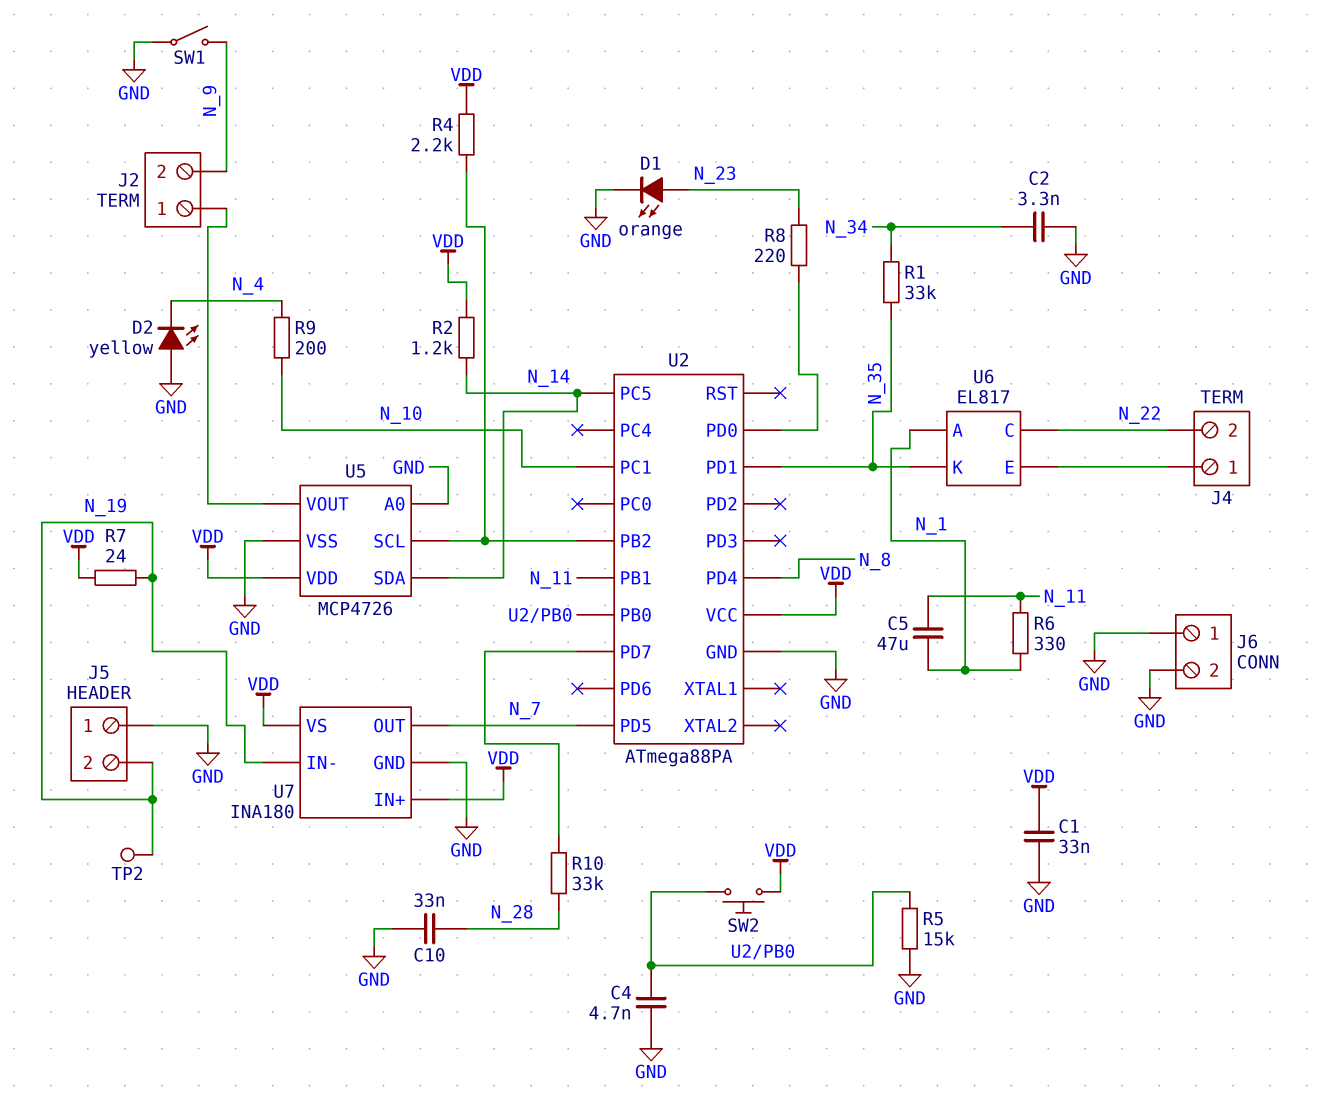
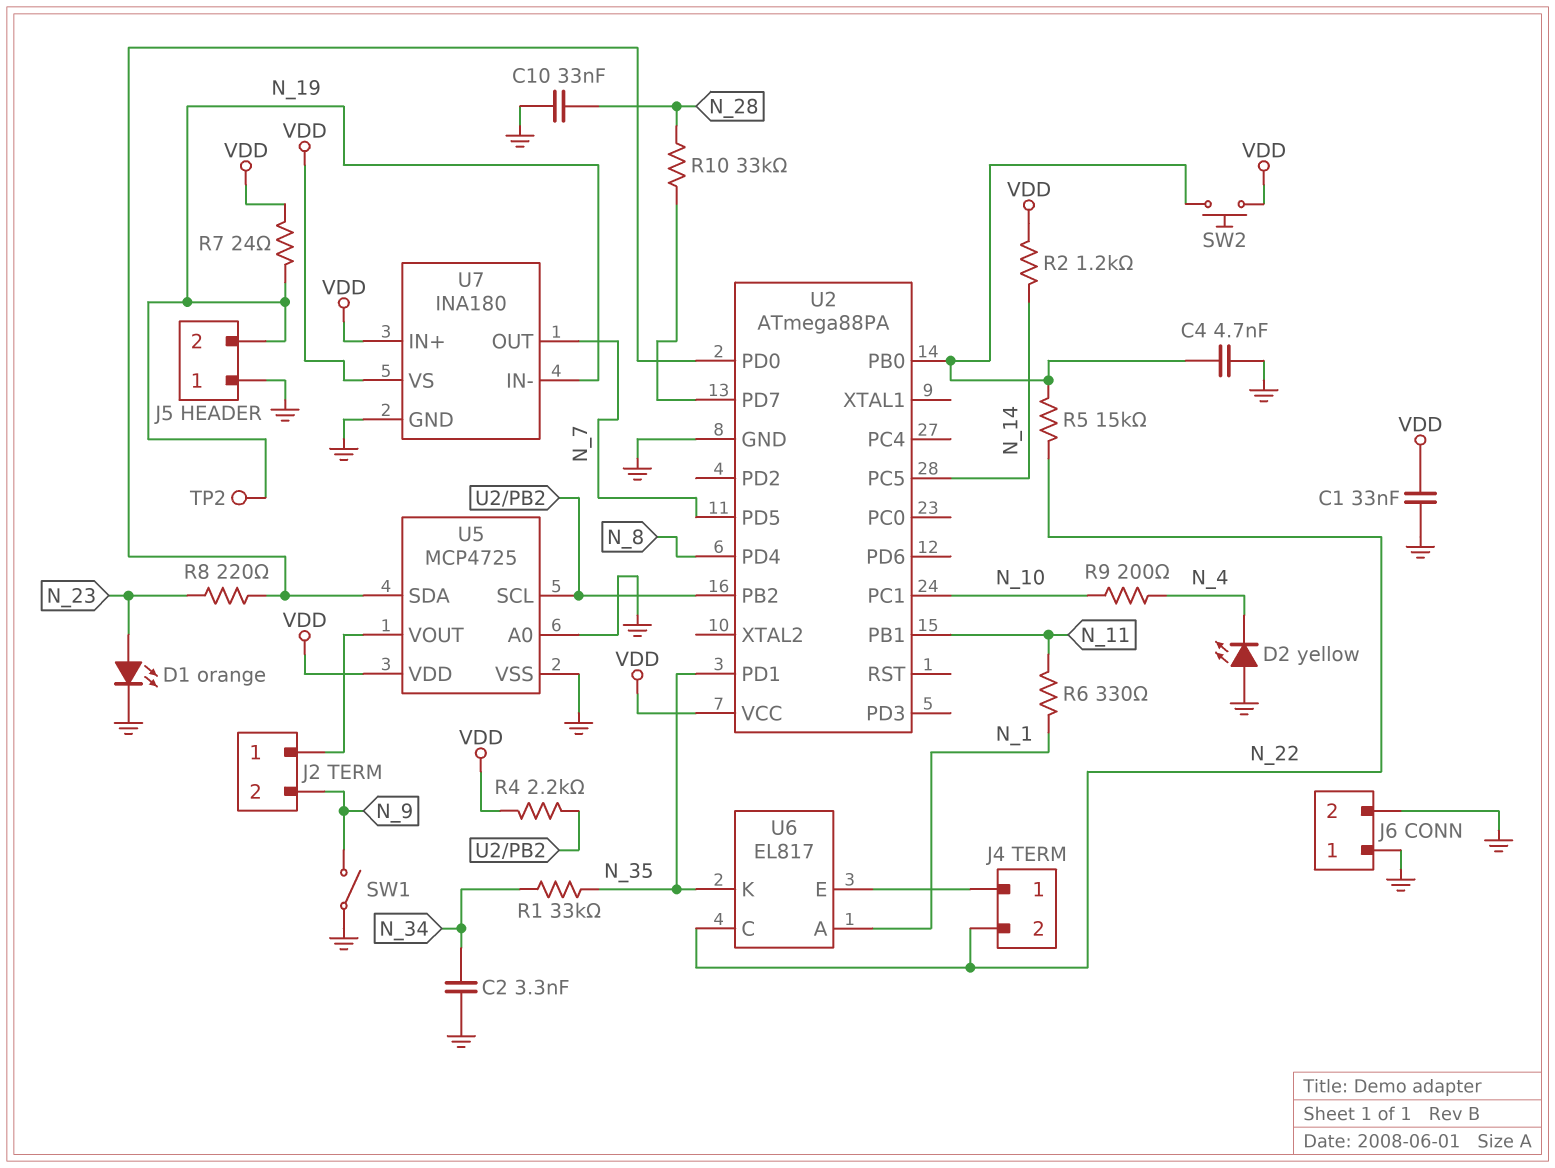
C5: 47uF (N_1, N_11) -> none
R5: 15k (GND, U2/PB0) -> 15k (N_22, U2/PB0)
U5: MCP4726 -> MCP4725
U5 pin SDA: N_14 -> U2/PD0

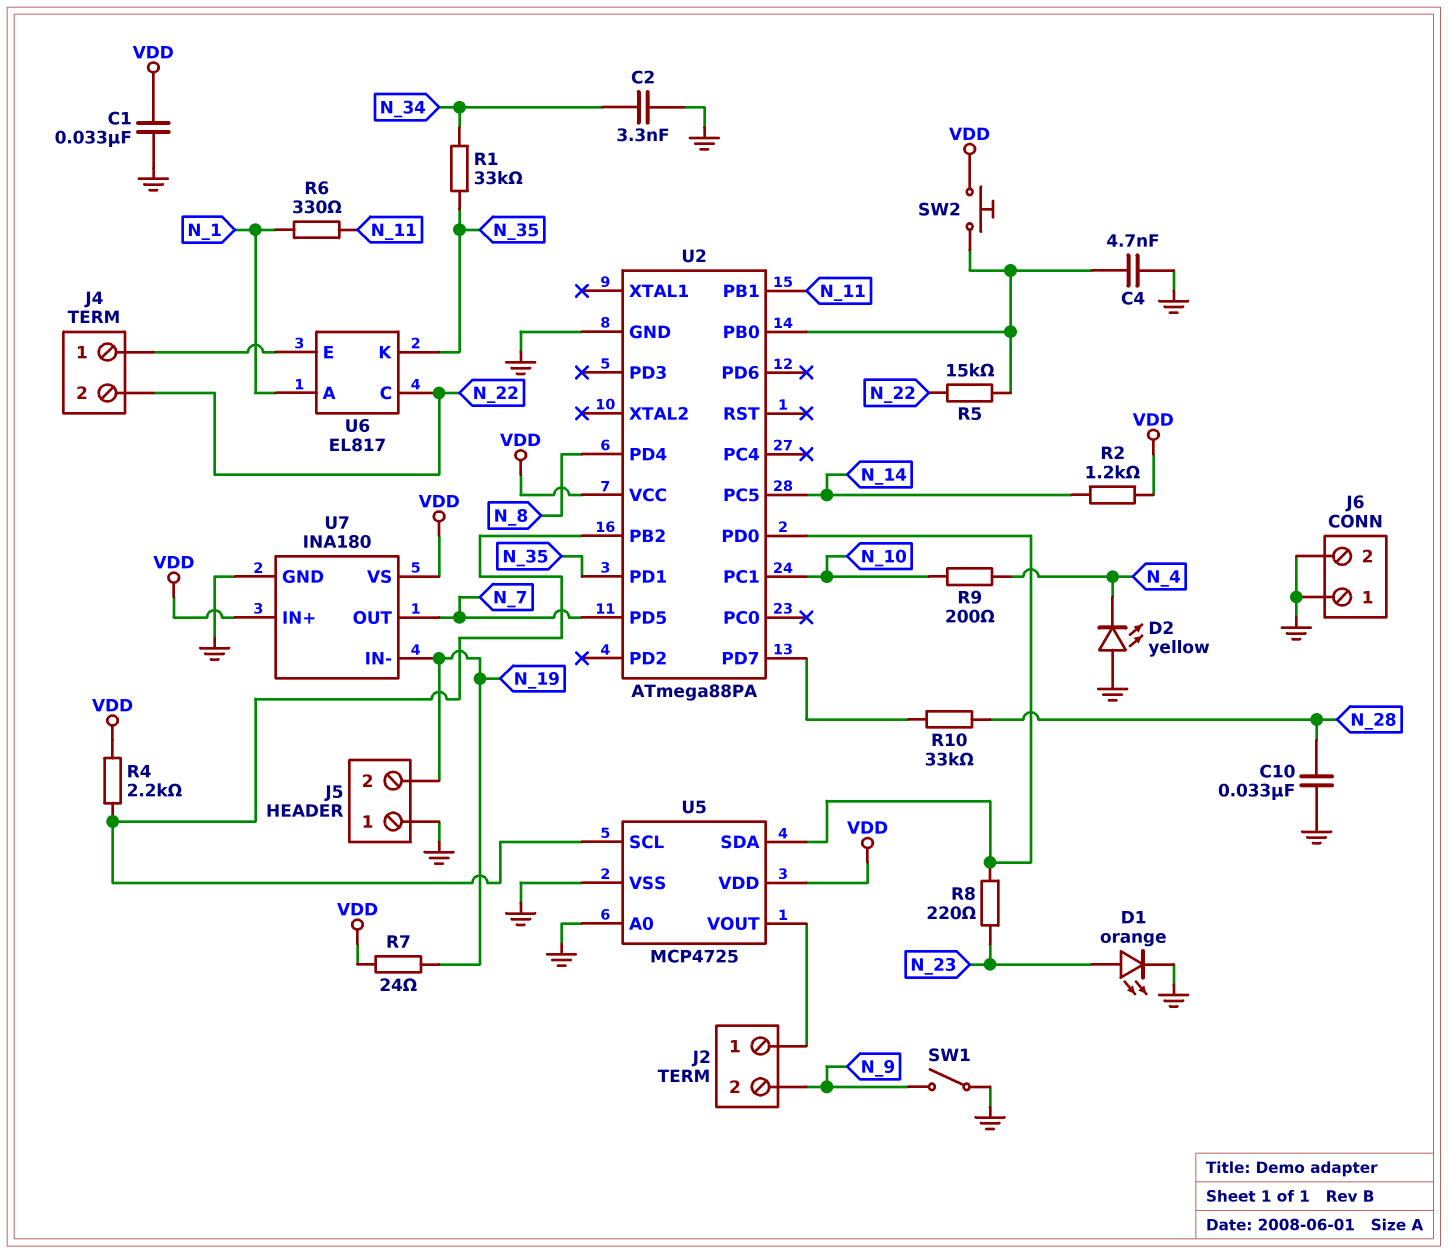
TP2: test point (N_19) -> none

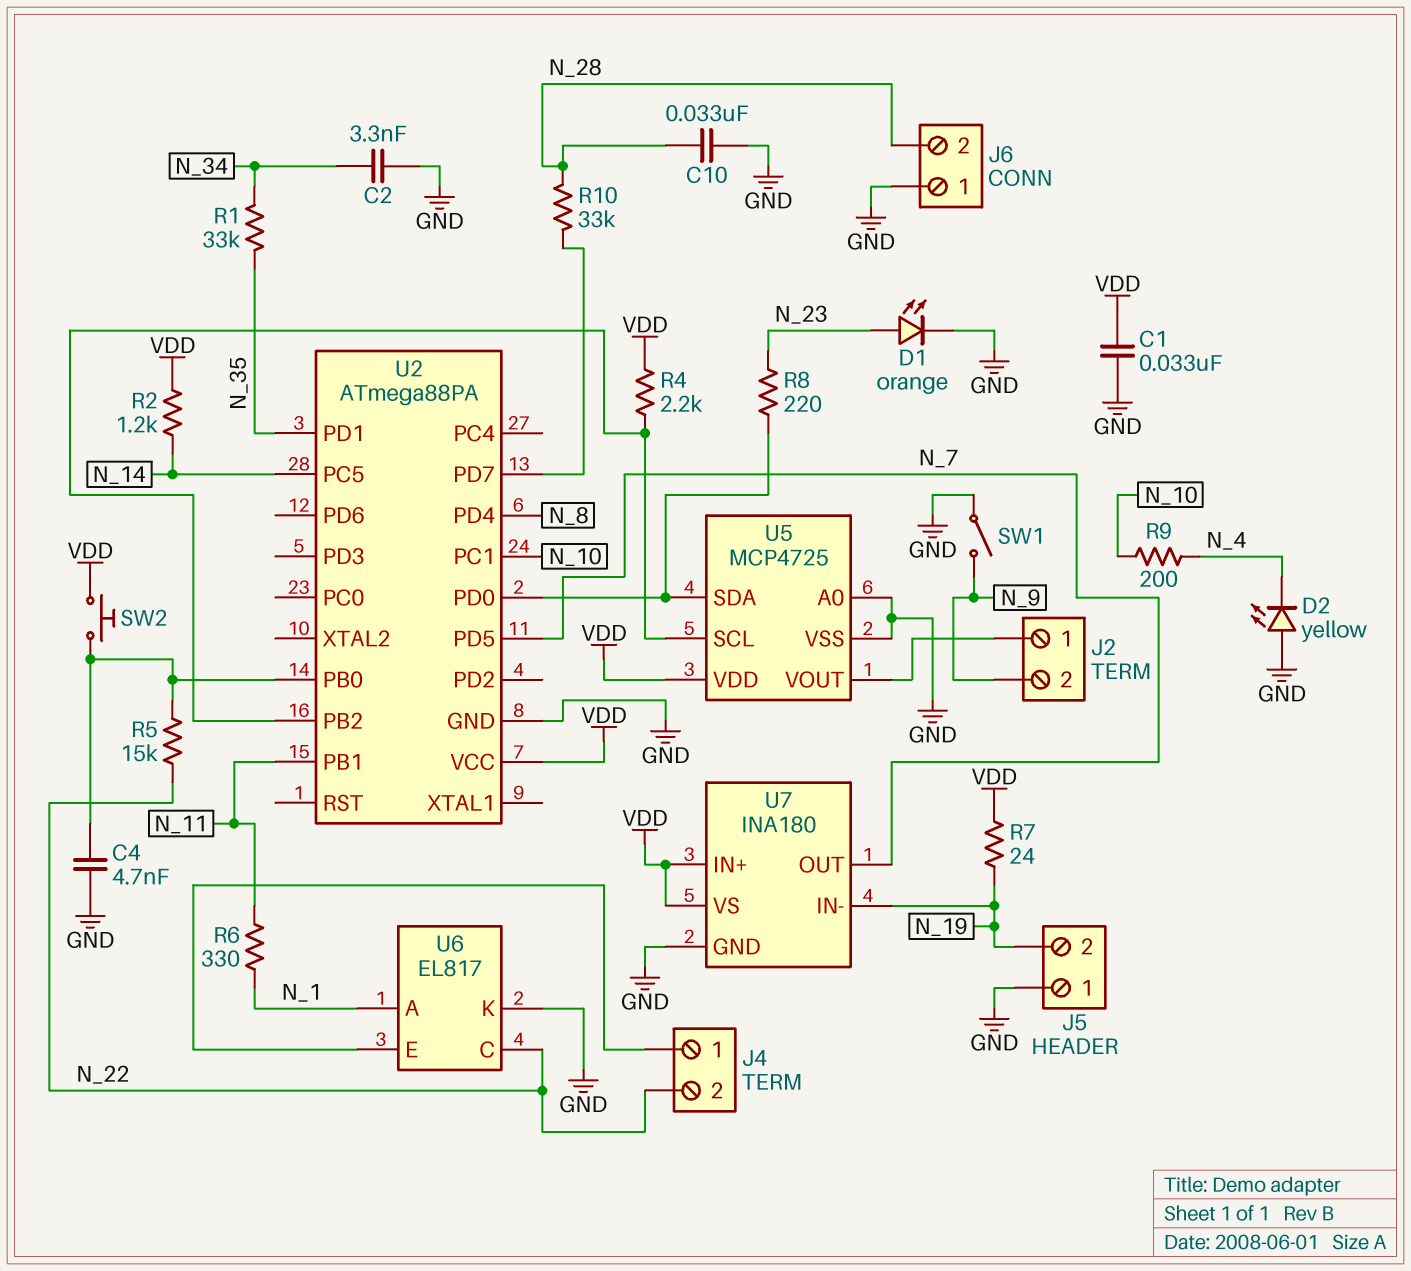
J6 pin 2: GND -> N_28
U6 pin K: N_35 -> GND

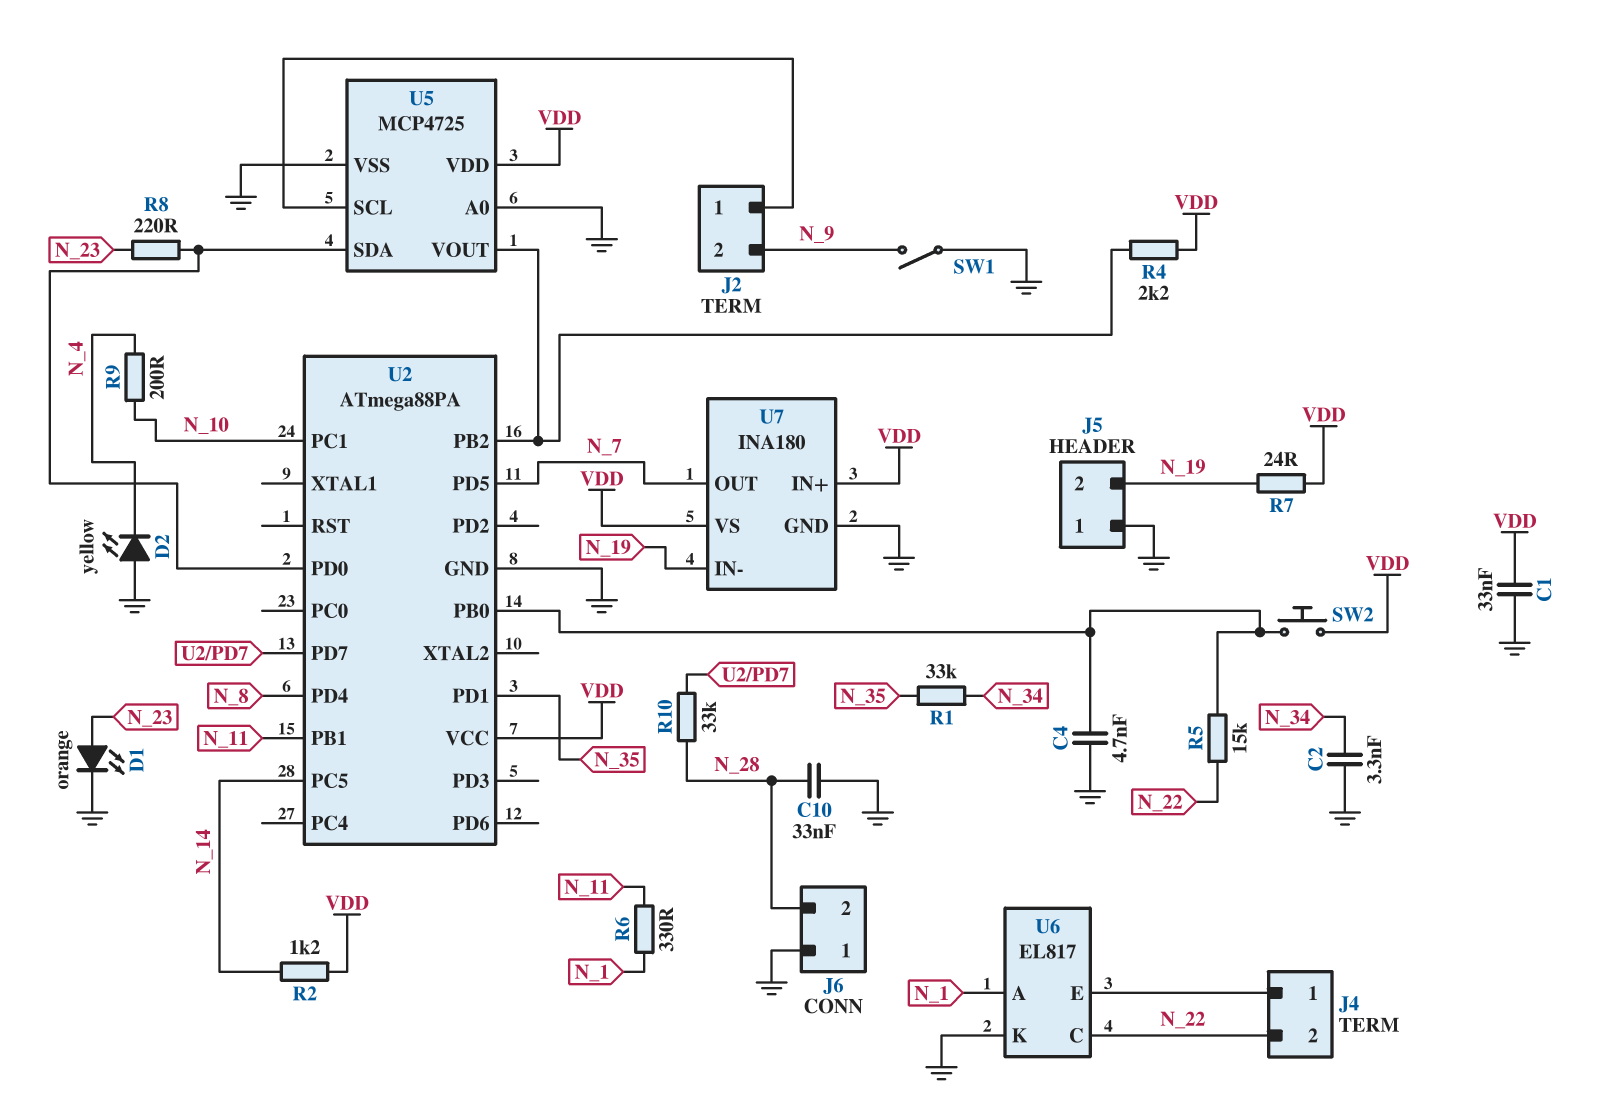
U5 pin SCL: U2/PB2 -> J2/1
U5 pin VOUT: J2/1 -> U2/PB2

